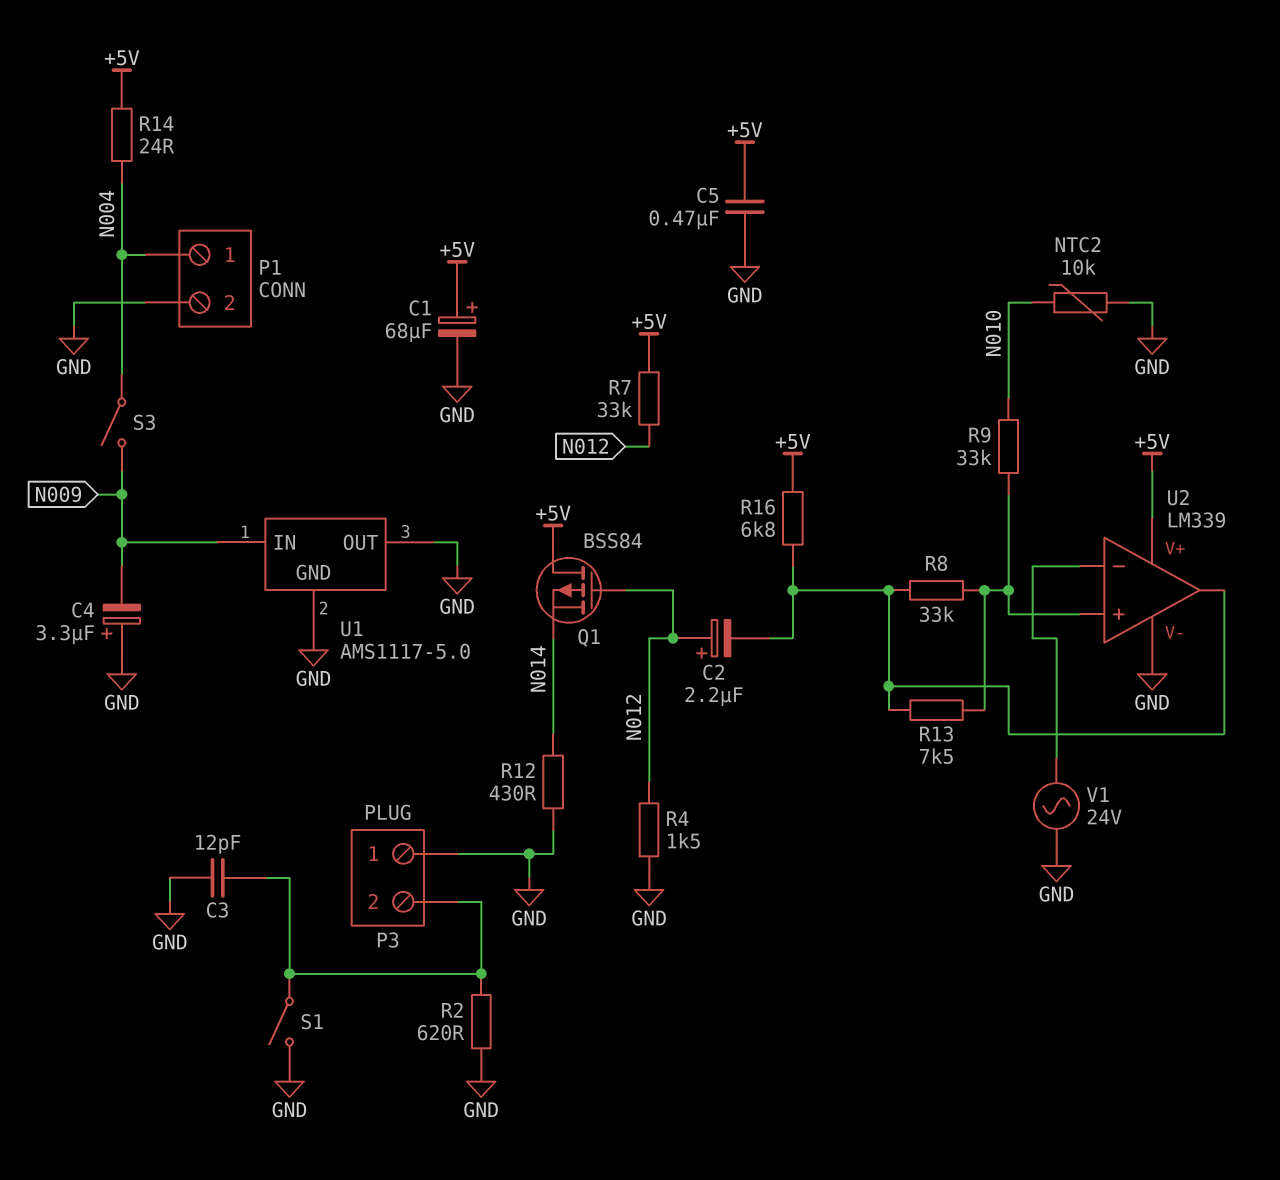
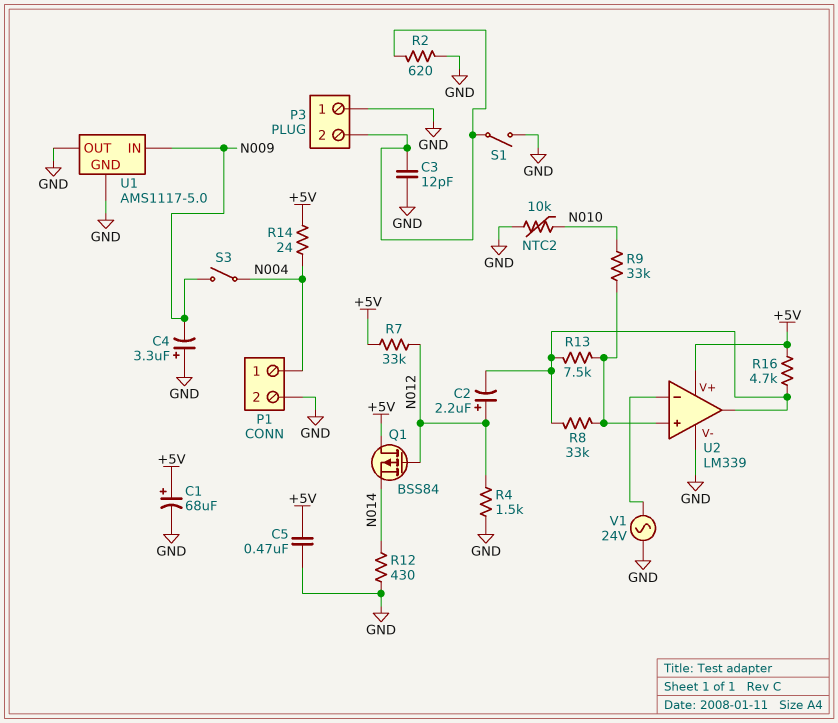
R16: 6.8k (+5V, U2/out) -> 4.7k (+5V, U2/out)

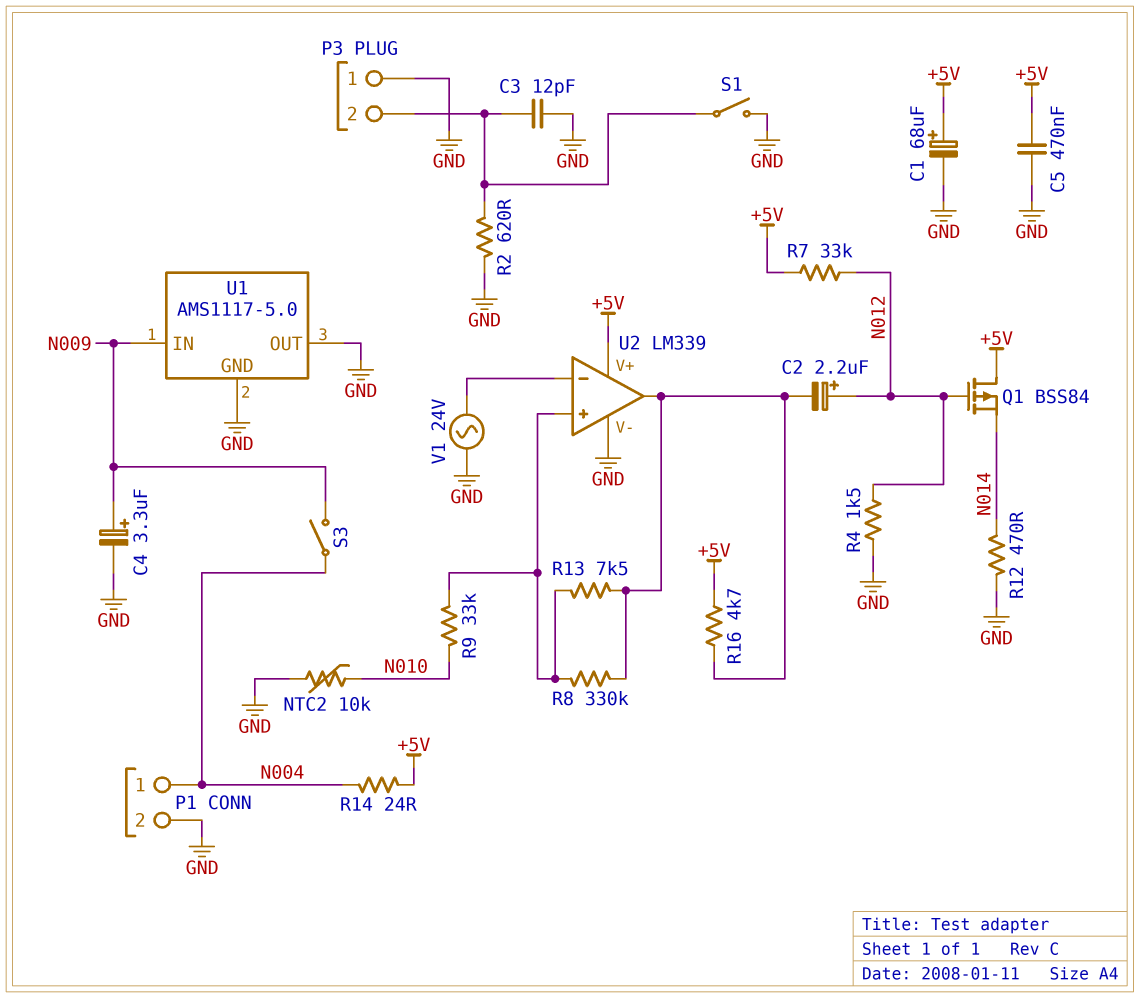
C4: 3.3uF (plus GND, minus N009) -> 3.3uF (plus N009, minus GND)
R8: 33k (U2/in+, U2/out) -> 330k (U2/in+, U2/out)
R12: 430 (GND, N014) -> 470 (GND, N014)

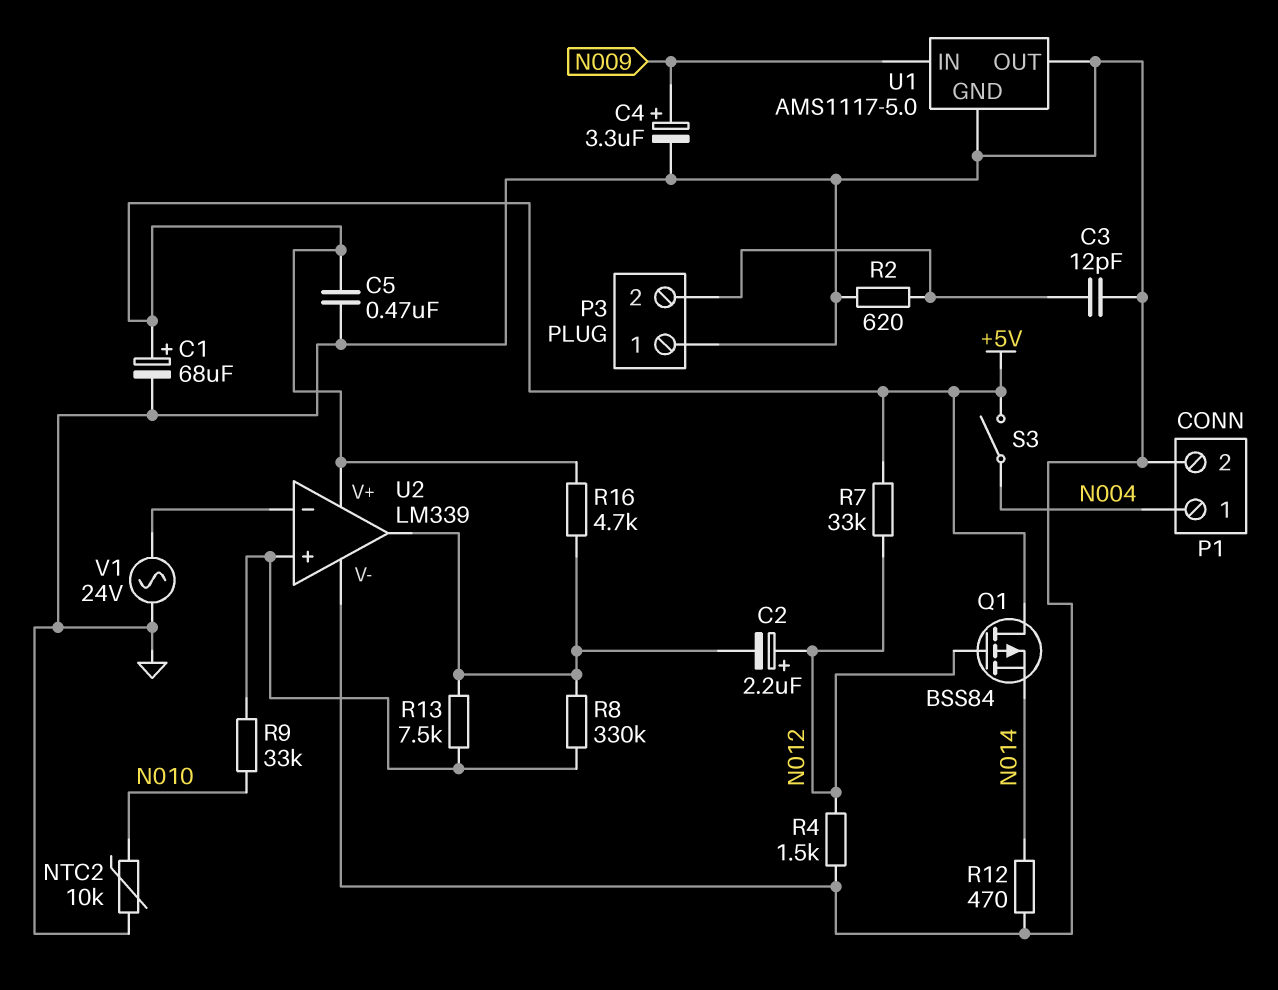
R14: 24 (+5V, N004) -> none
S1: switch (GND, P3/2) -> none
S3: switch (N004, N009) -> switch (+5V, N004)

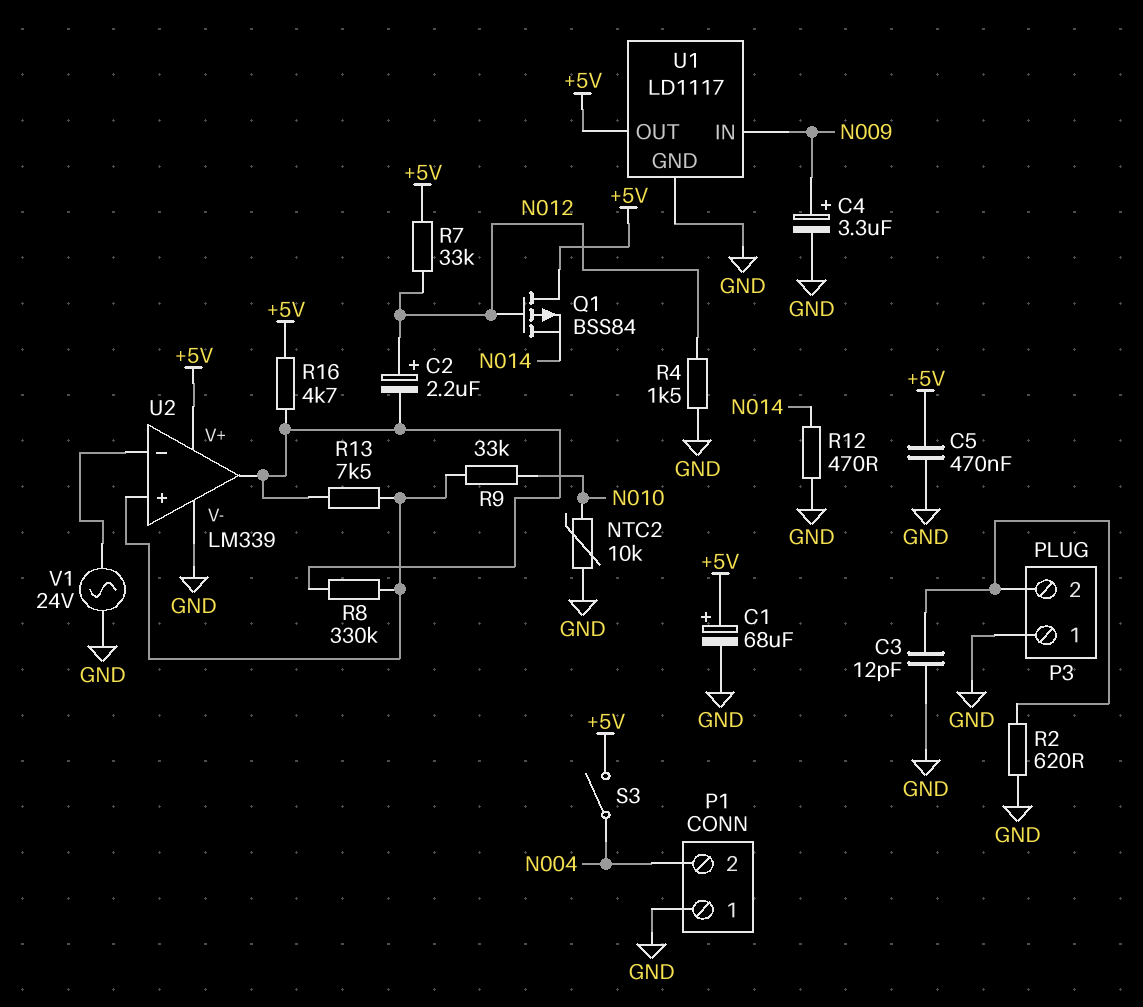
P1 pin 1: N004 -> GND
P1 pin 2: GND -> N004
U1: AMS1117-5.0 -> LD1117
U1 pin OUT: GND -> +5V

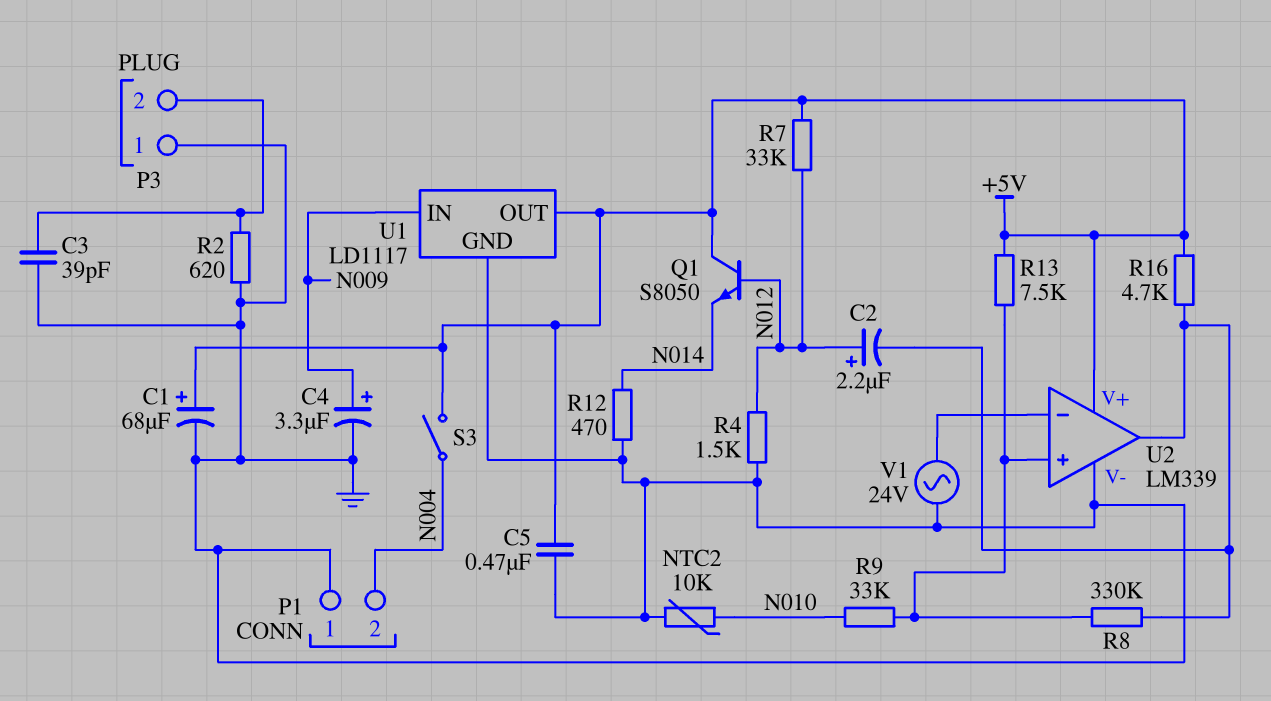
C3: 12pF (GND, P3/2) -> 39pF (GND, P3/2)
Q1: PMOS BSS84 (G N012, D +5V, S N014) -> NPN S8050 (B N012, C +5V, E N014)
R13: 7.5k (U2/in+, U2/out) -> 7.5k (+5V, U2/in+)

